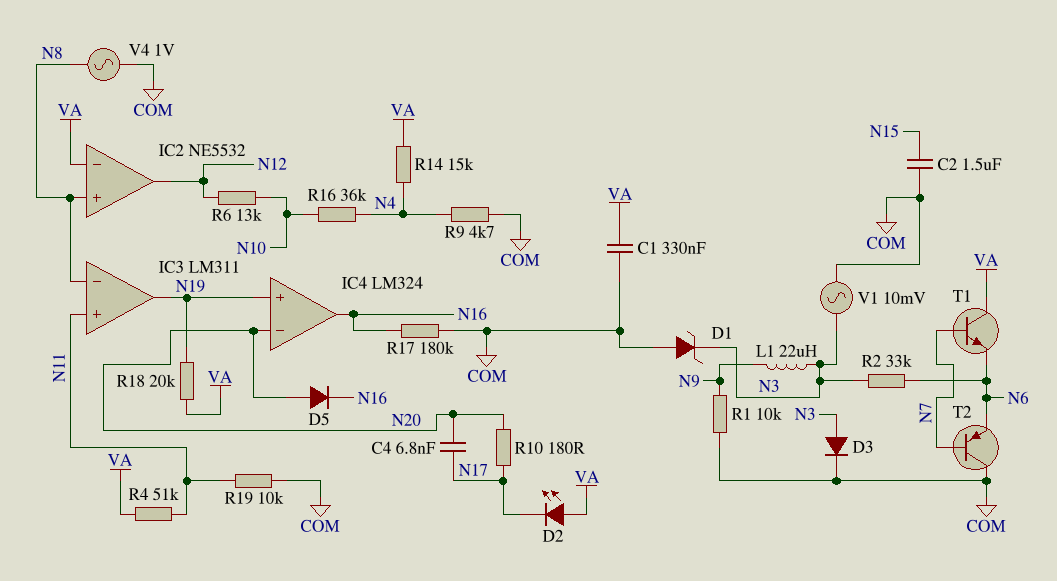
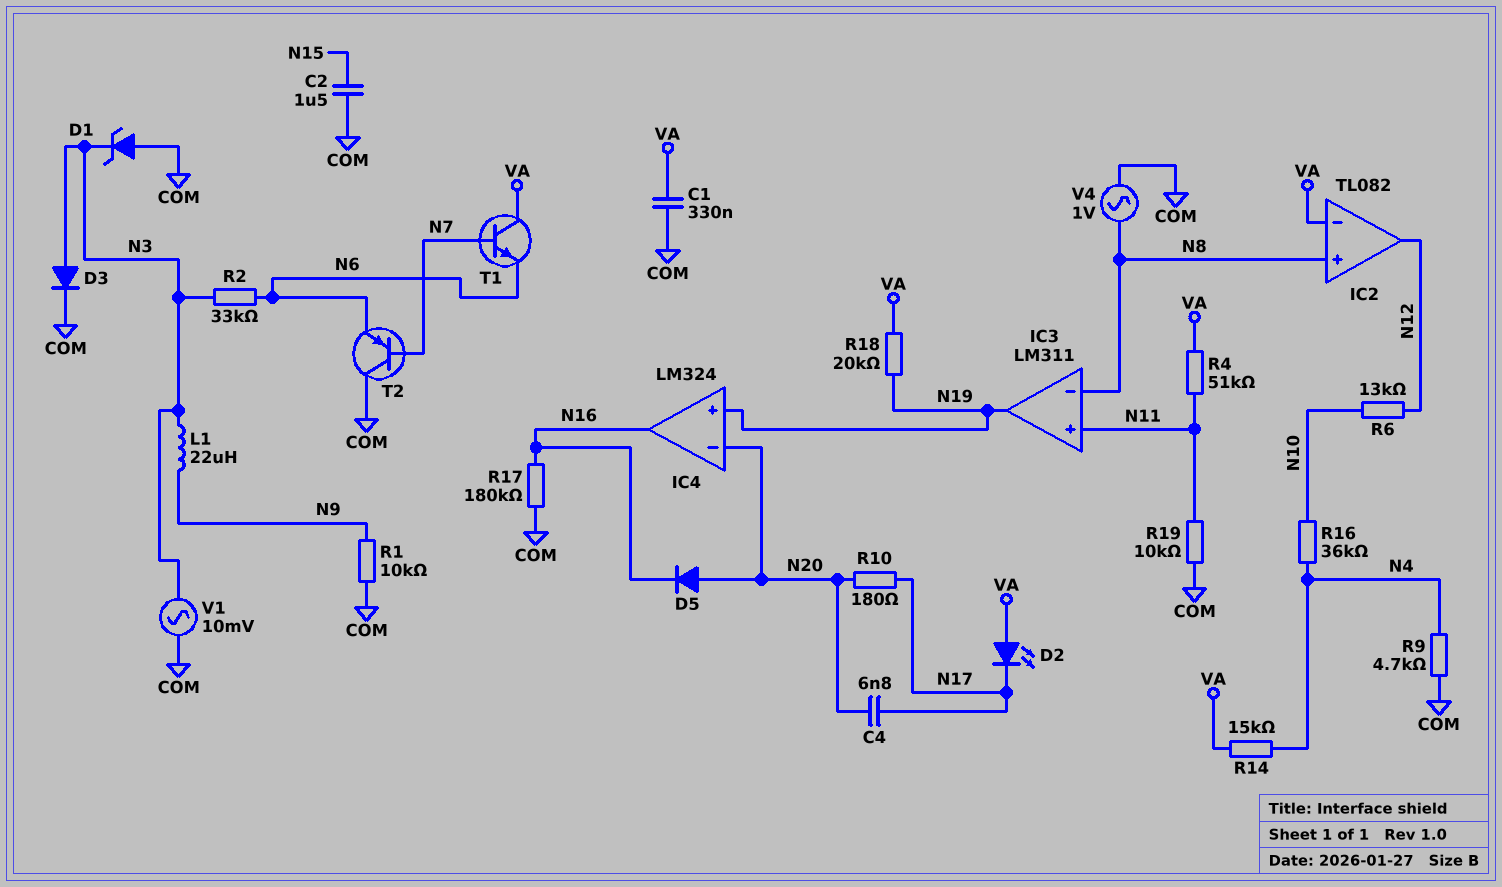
IC2: NE5532 -> TL082

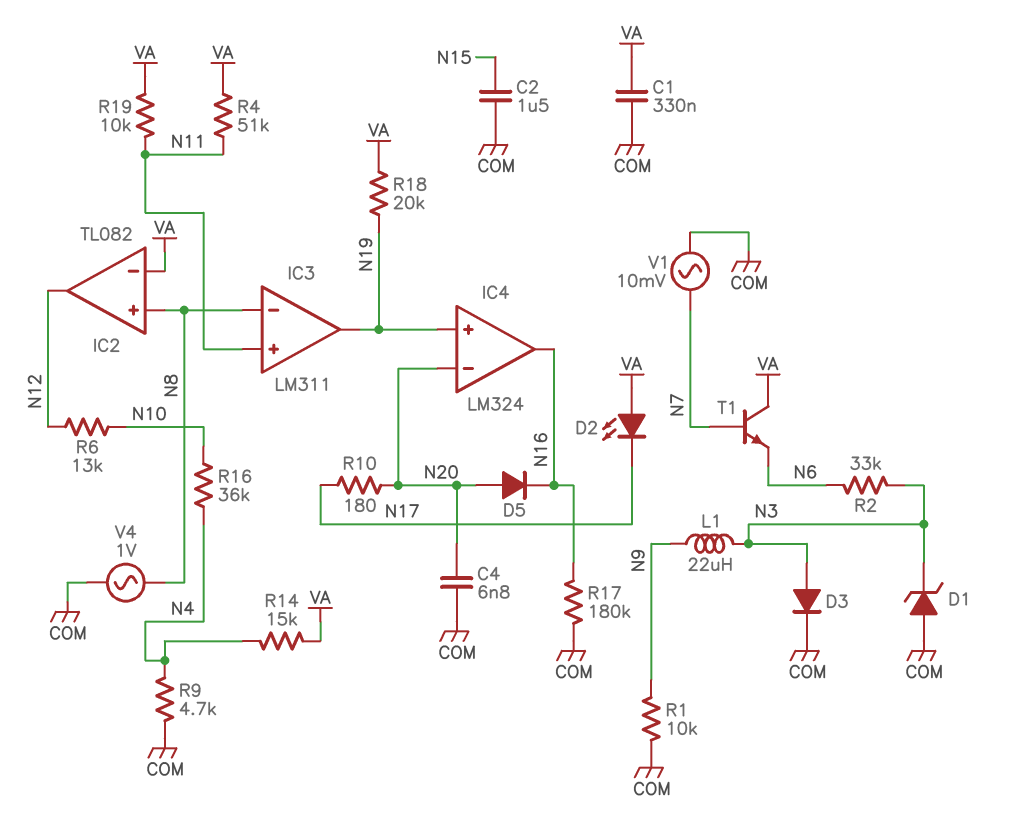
C4: 6.8nF (N17, N20) -> 6.8nF (COM, N20)
R19: 10k (COM, N11) -> 10k (N11, VA)
T2: PNP (B N7, C COM, E N6) -> none
V1: AC 10mV (COM, N3) -> AC 10mV (COM, N7)

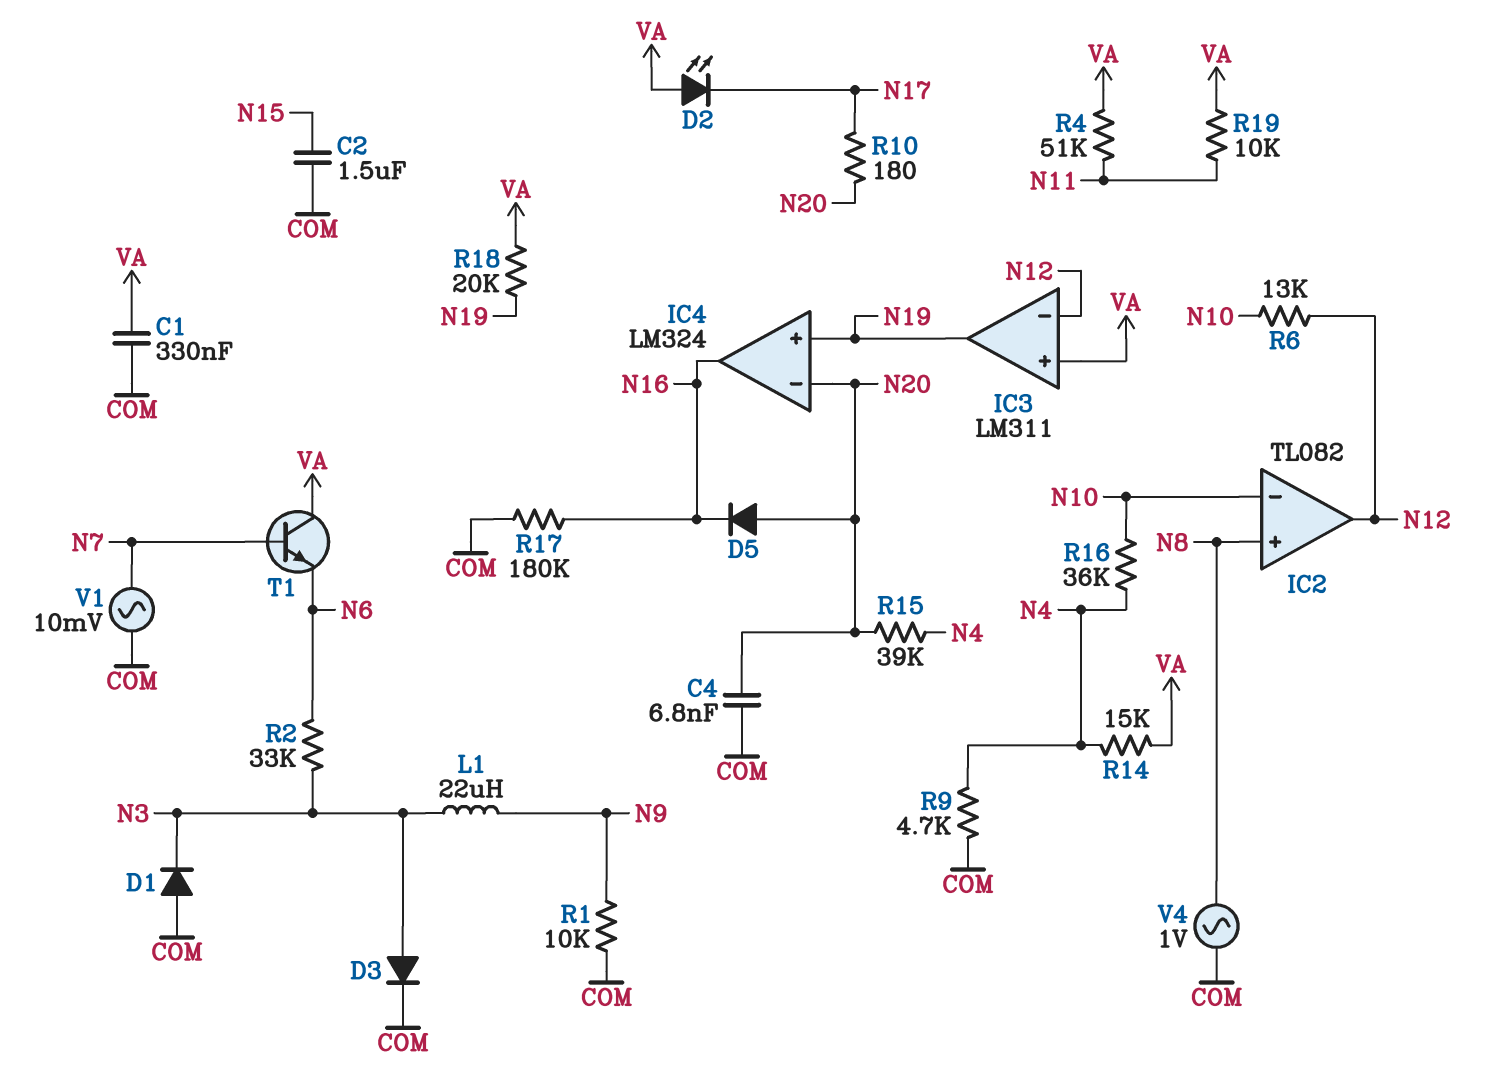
D1: zener (A COM, K N3) -> diode (A COM, K N3)
IC2 pin in-: VA -> N10
IC3 pin in+: N11 -> VA
IC3 pin in-: N8 -> N12
R15: none -> 39k (N4, N20)

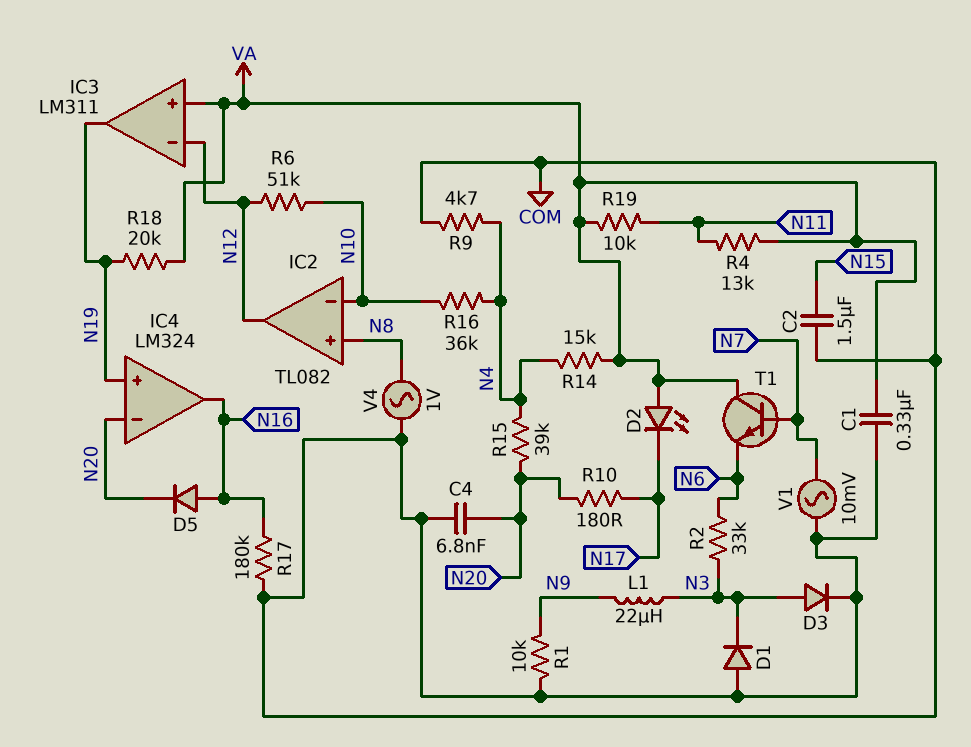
D5: diode (A N20, K N16) -> diode (A N16, K N20)
R4: 51k (N11, VA) -> 13k (N11, VA)
R6: 13k (N10, N12) -> 51k (N10, N12)

